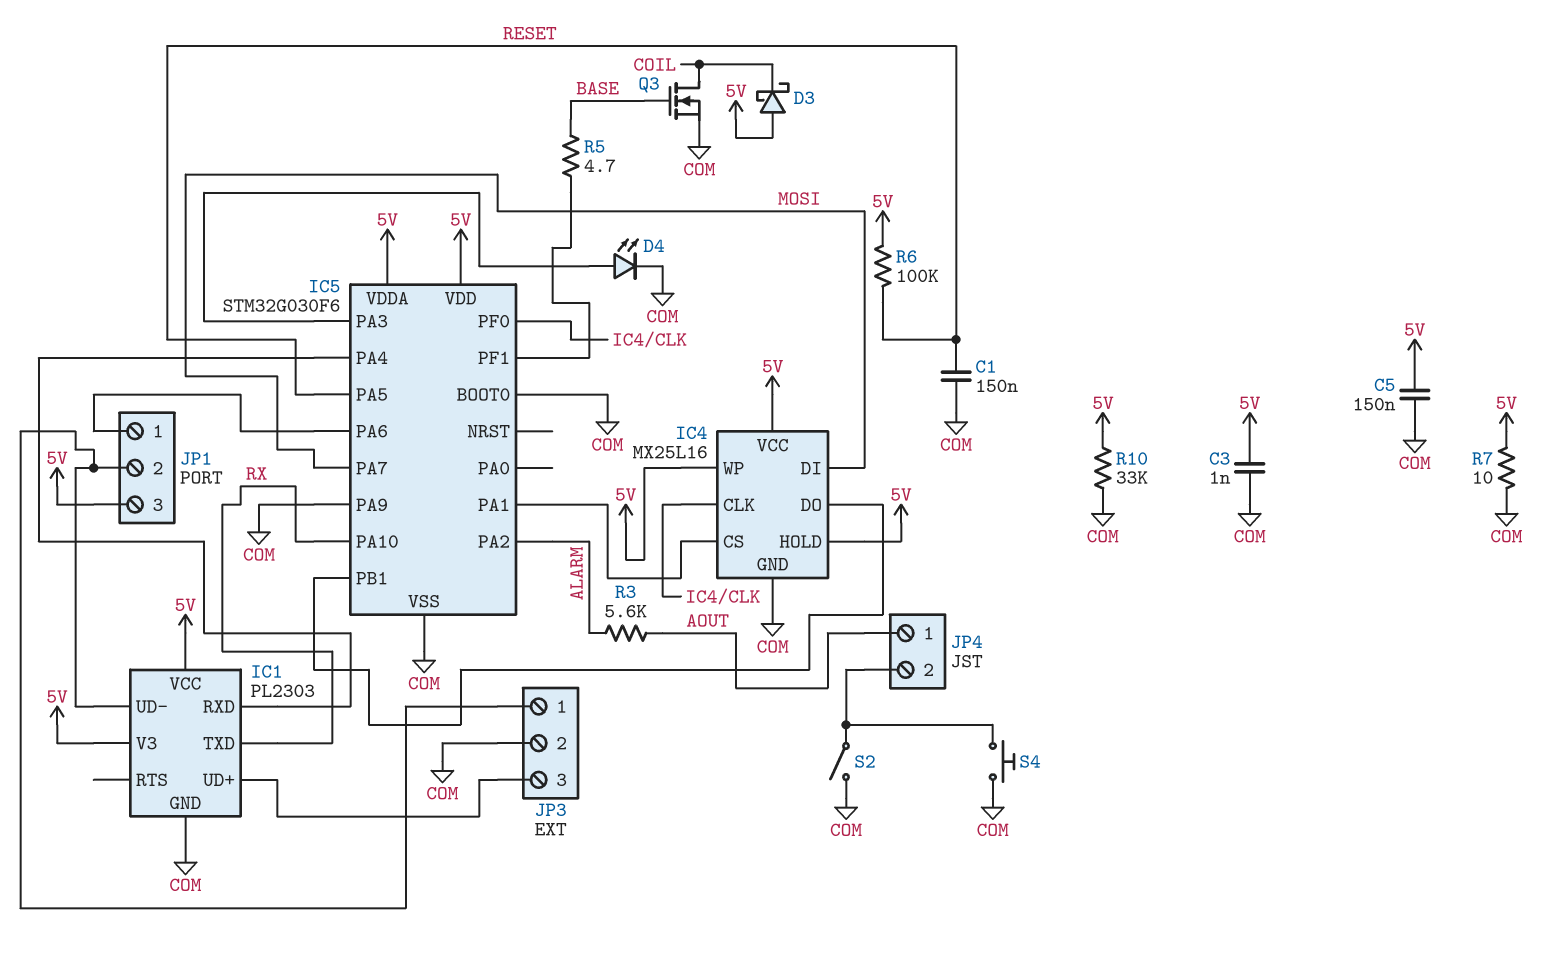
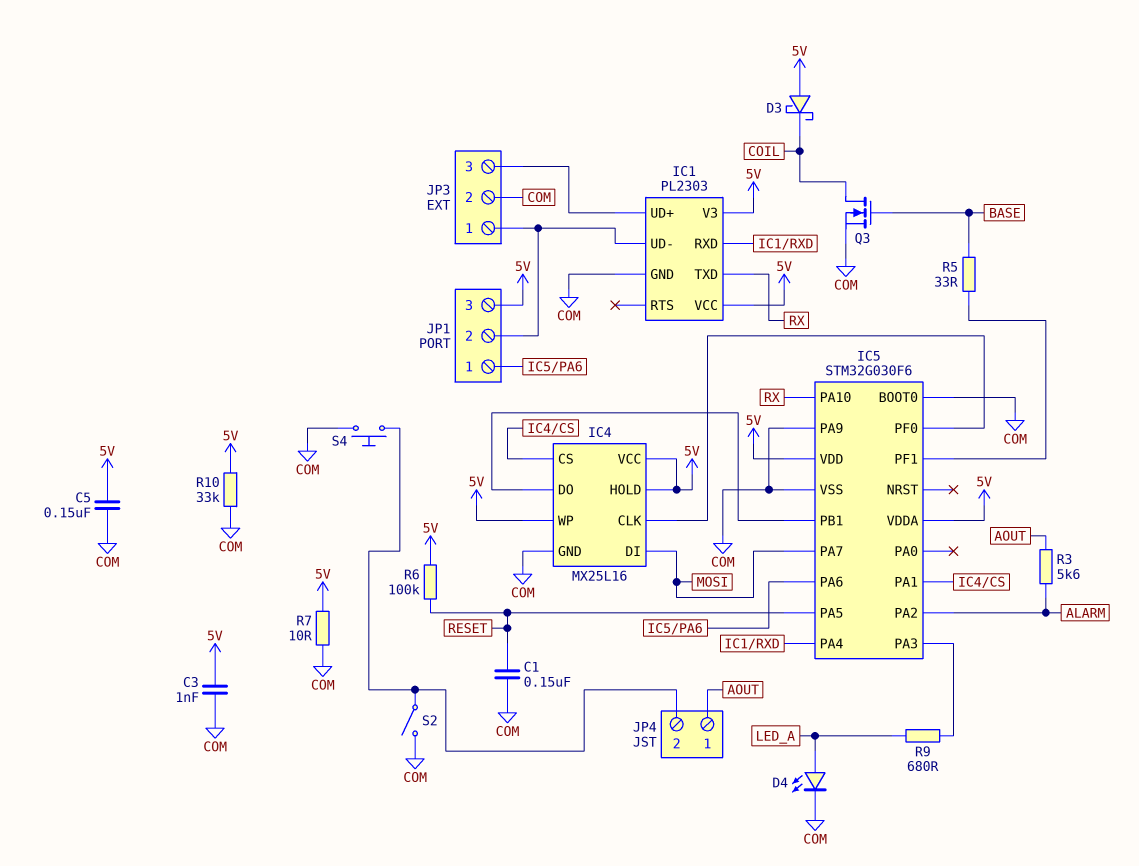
D4: LED (A IC5/PA3, K COM) -> LED (A LED_A, K COM)
R5: 4.7 (BASE, IC5/PF1) -> 33 (BASE, IC5/PF1)
R9: none -> 680 (IC5/PA3, LED_A)

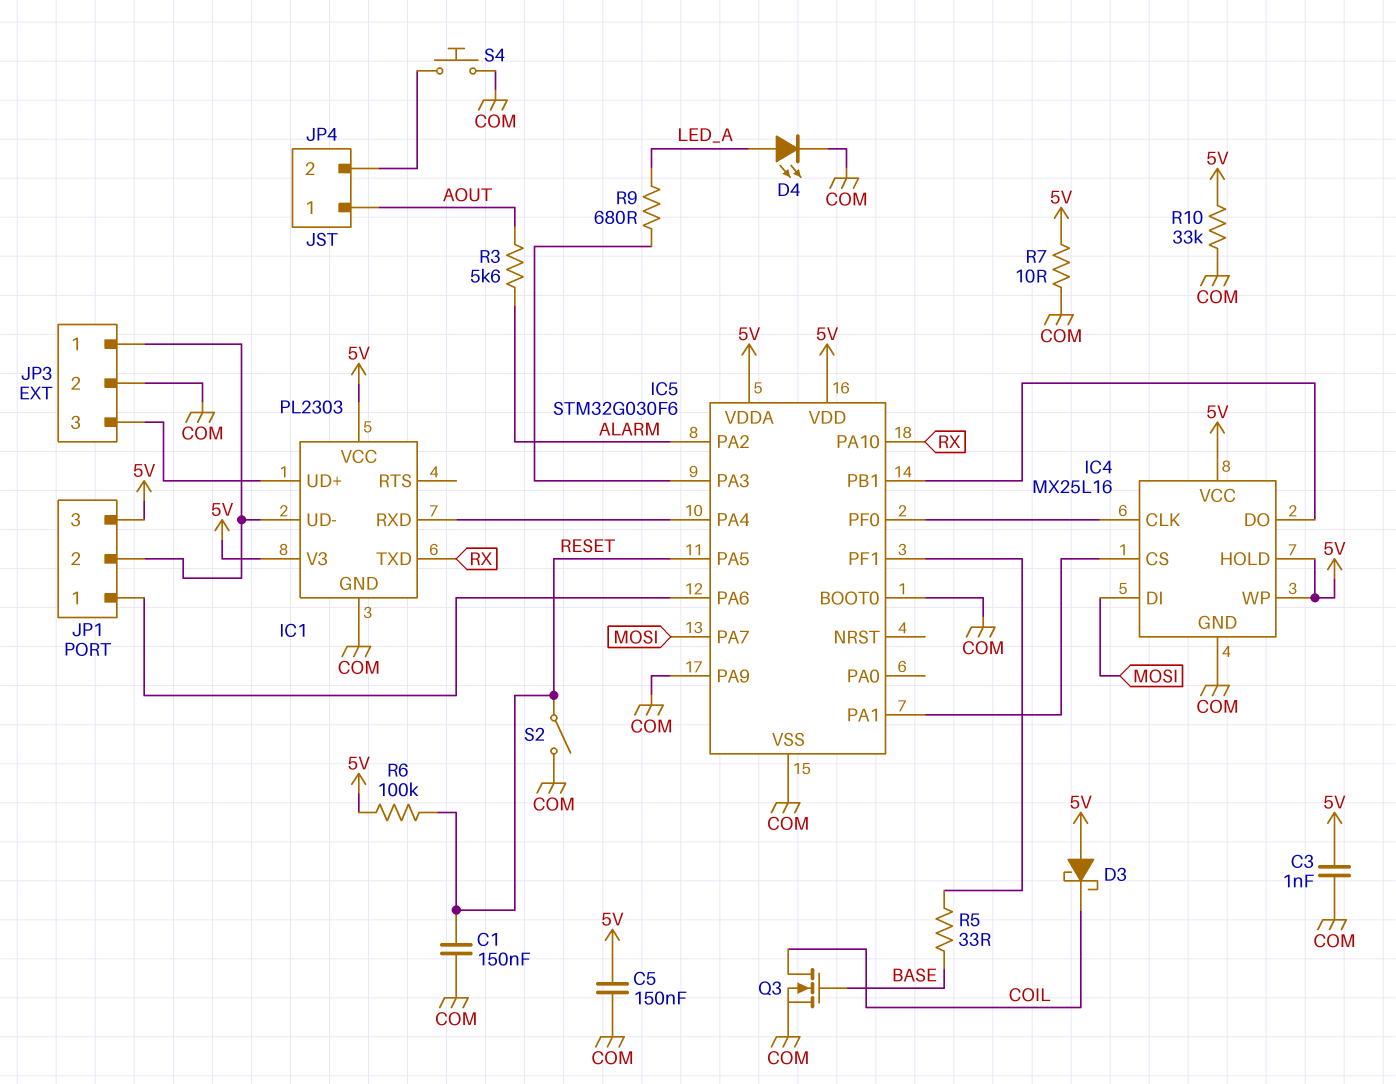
S2: switch (COM, JP4/2) -> switch (COM, RESET)

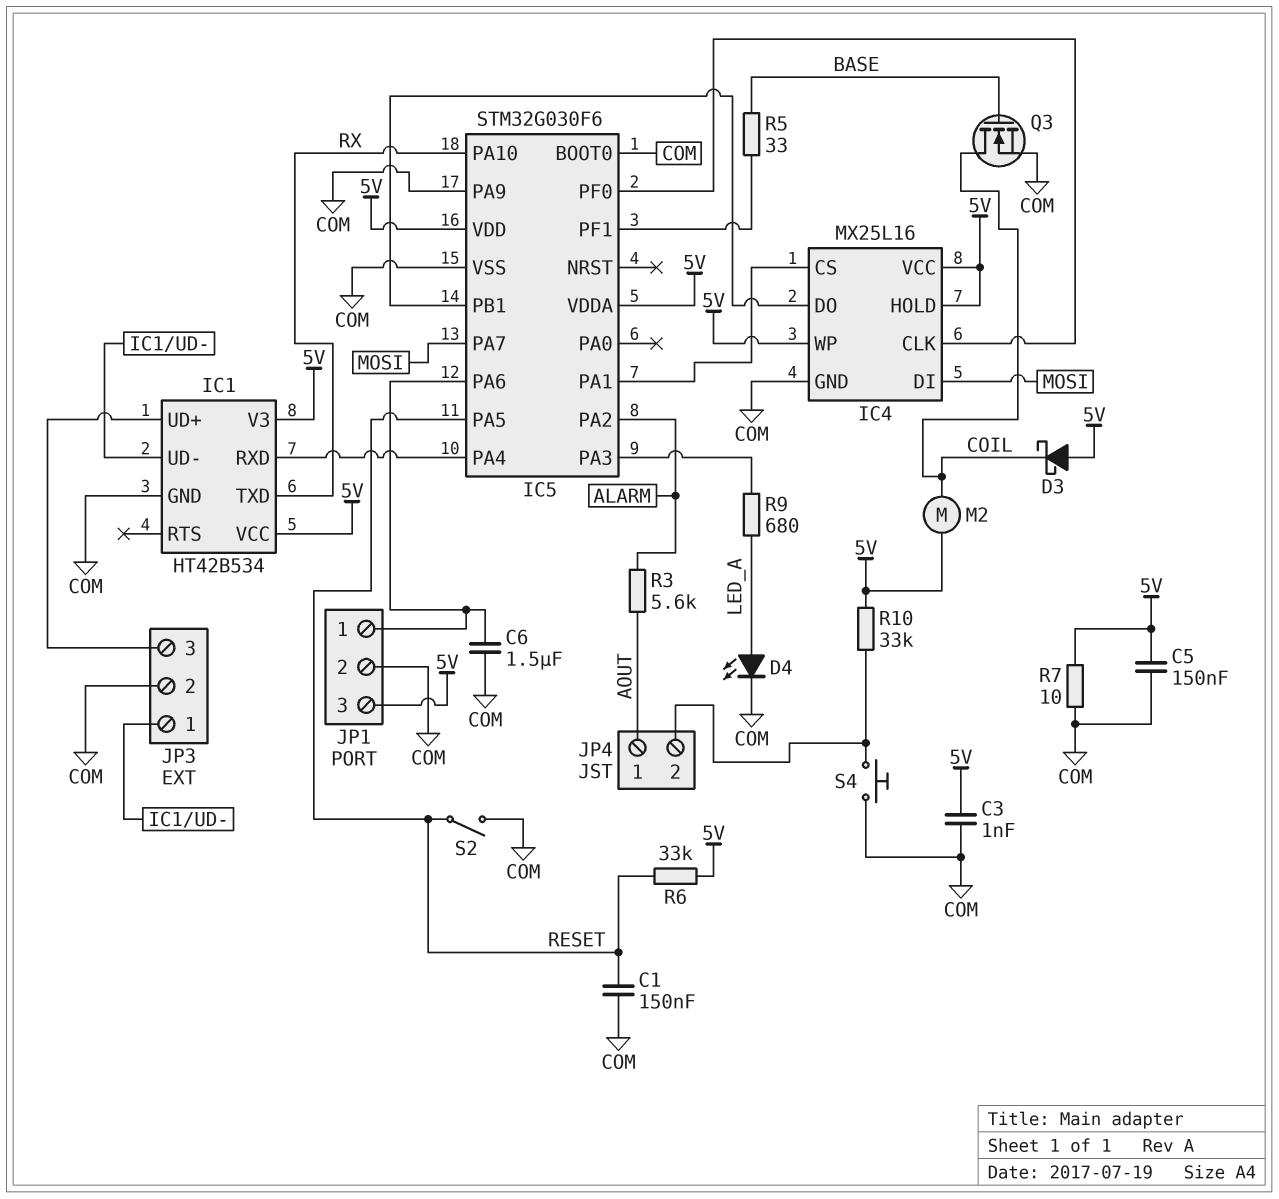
C6: none -> 1.5uF (COM, IC5/PA6)
IC1: PL2303 -> HT42B534
JP1 pin 2: IC1/UD- -> COM
M2: none -> motor (5V, COIL)
R6: 100k (5V, RESET) -> 33k (5V, RESET)
R10: 33k (5V, COM) -> 33k (5V, JP4/2)

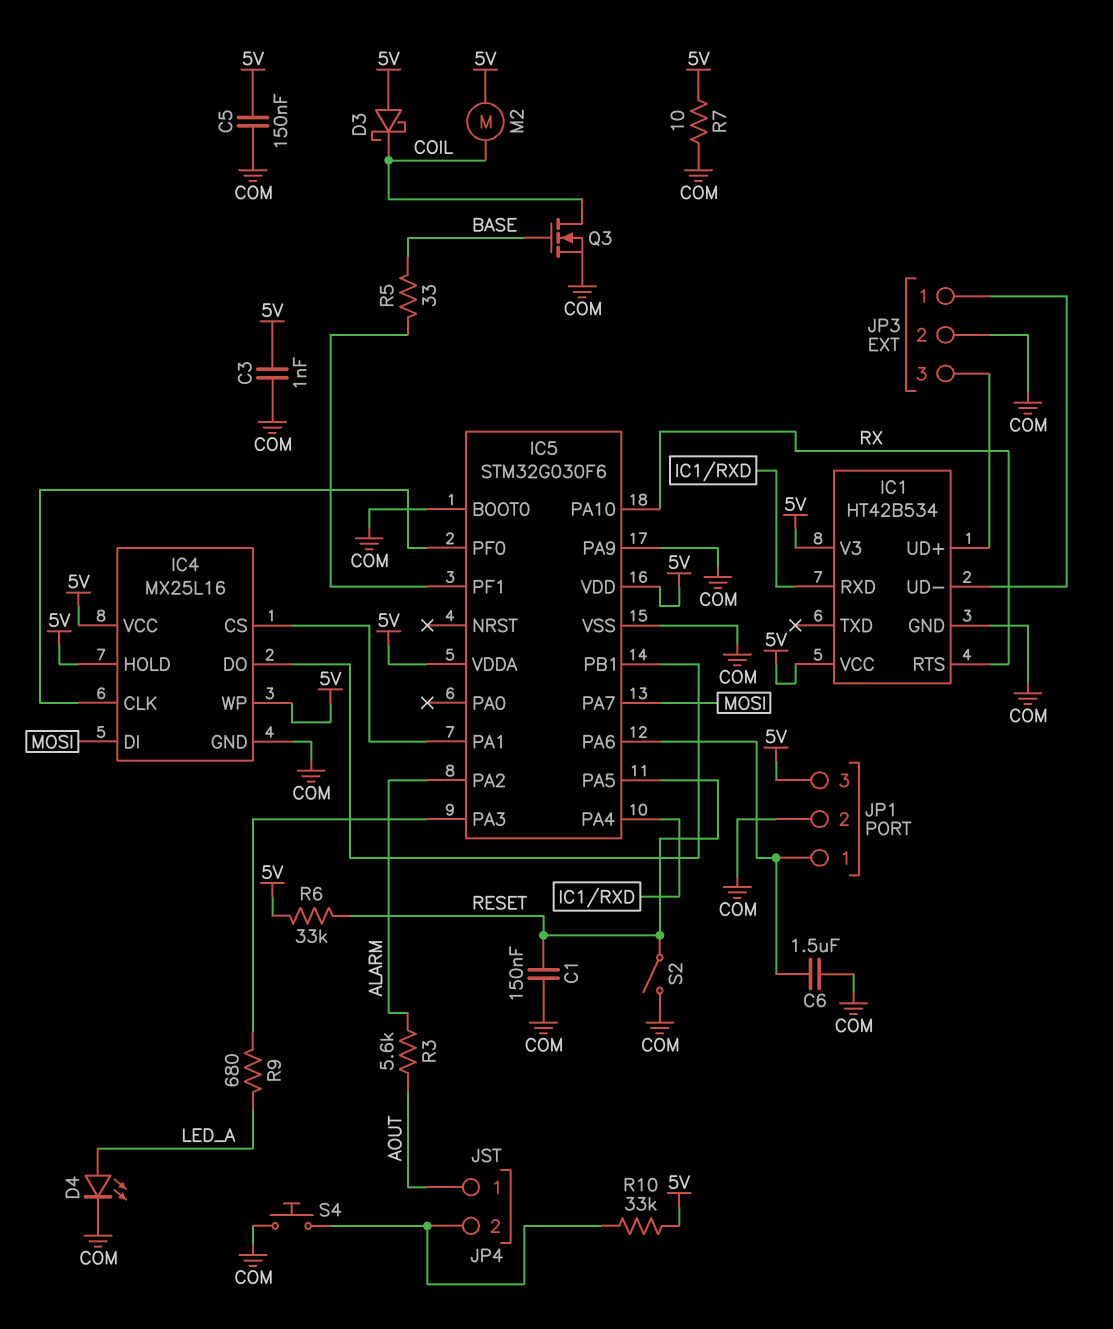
IC1 pin RTS: none -> RX
IC1 pin TXD: RX -> none

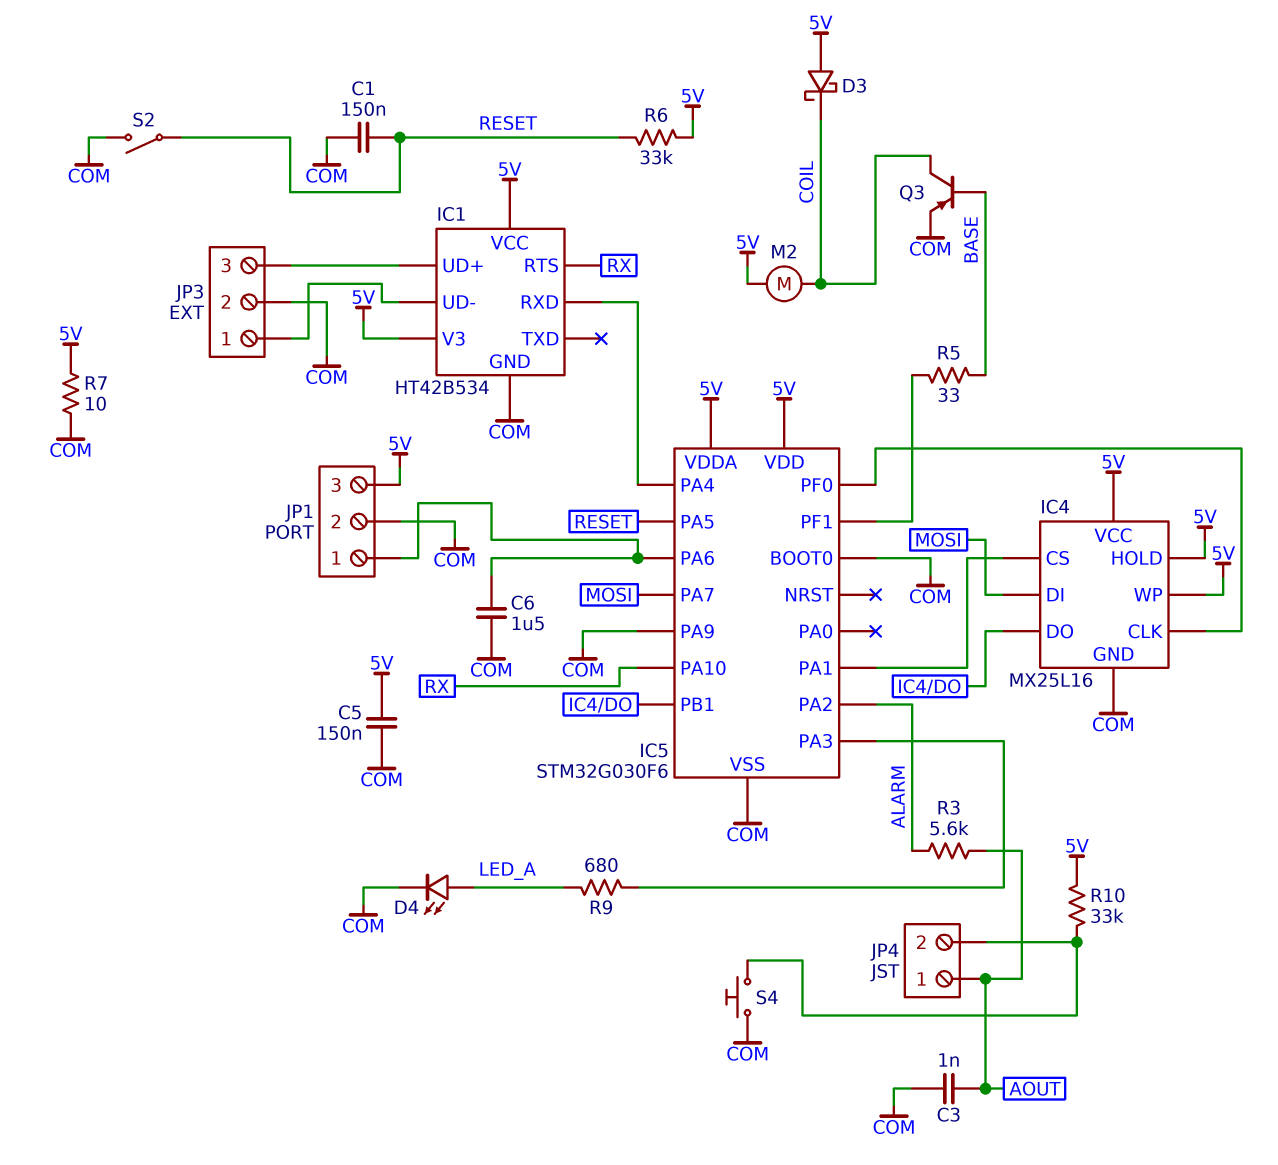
C3: 1nF (5V, COM) -> 1nF (AOUT, COM)
Q3: NMOS (G BASE, D COIL, S COM) -> PNP (B BASE, C COIL, E COM)

